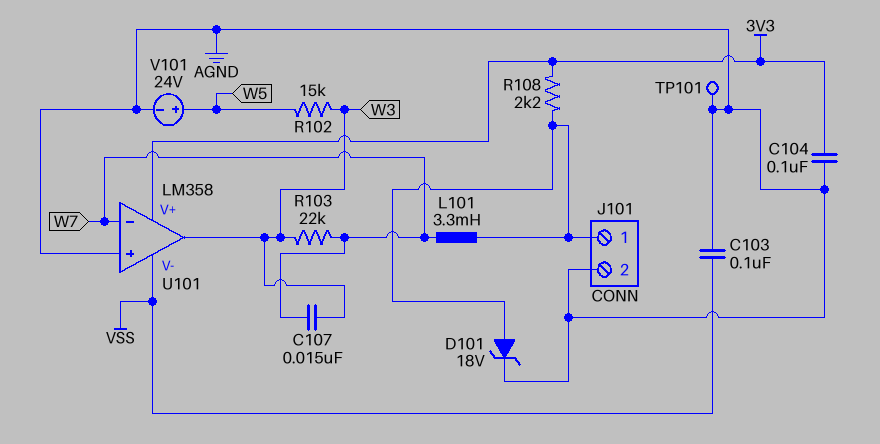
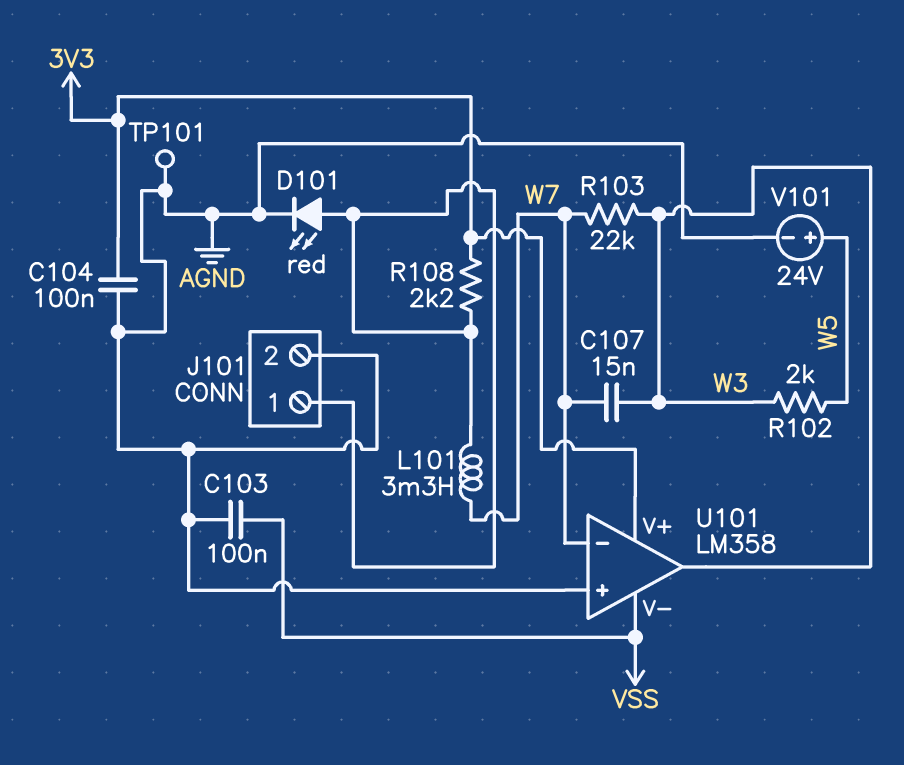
D101: zener 18V (A J101/1, K AGND) -> LED red (A J101/1, K AGND)
R102: 15k (W3, W5) -> 2k (W3, W5)

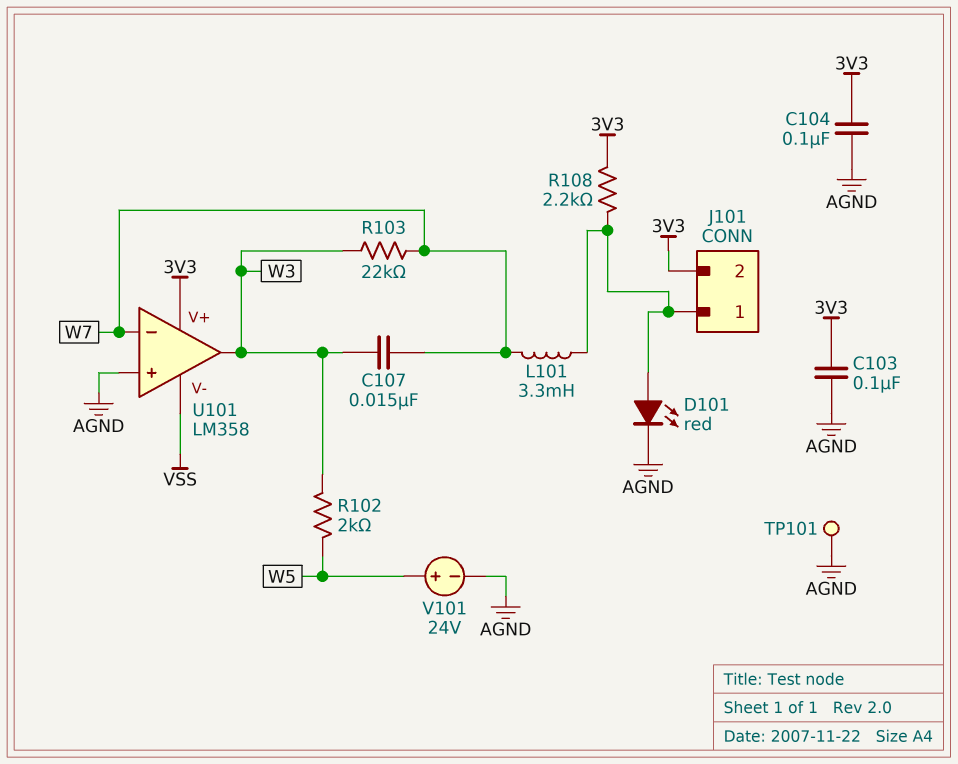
C103: 100nF (AGND, VSS) -> 100nF (3V3, AGND)
J101 pin 2: AGND -> 3V3

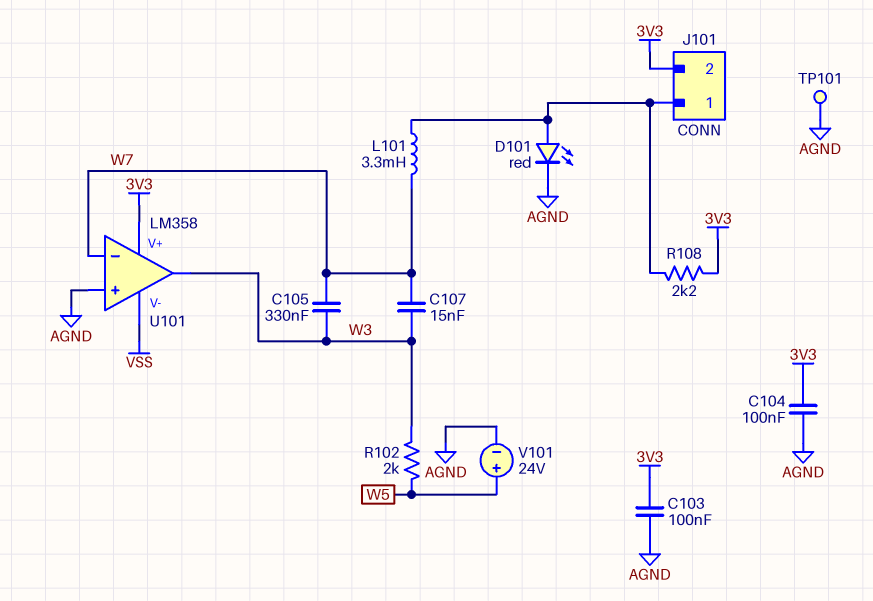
C105: none -> 330nF (W3, W7)
R103: 22k (W3, W7) -> none

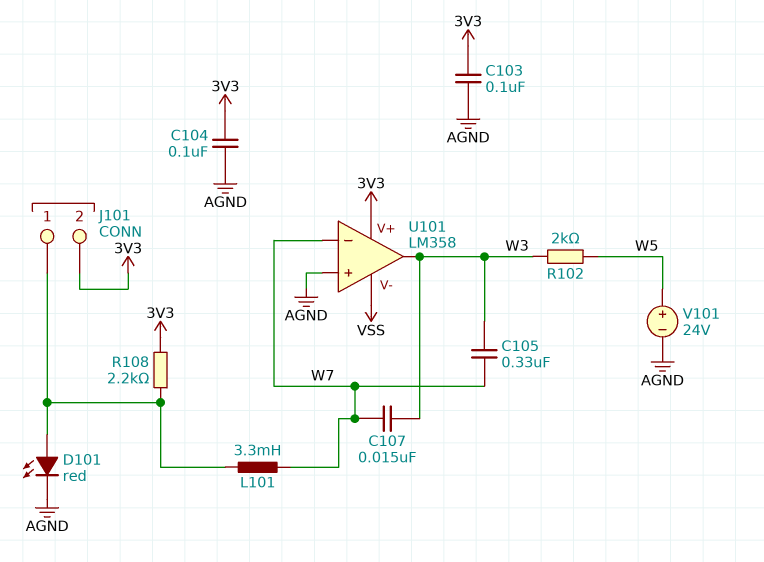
TP101: test point (AGND) -> none

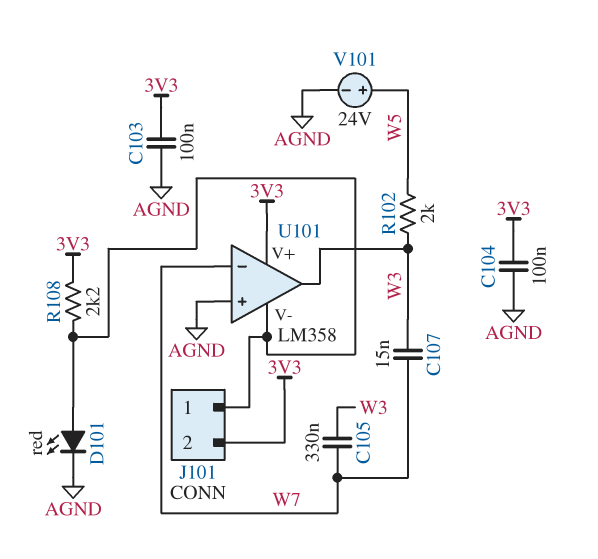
L101: 3.3mH (J101/1, W7) -> none
U101 pin V-: VSS -> J101/1

